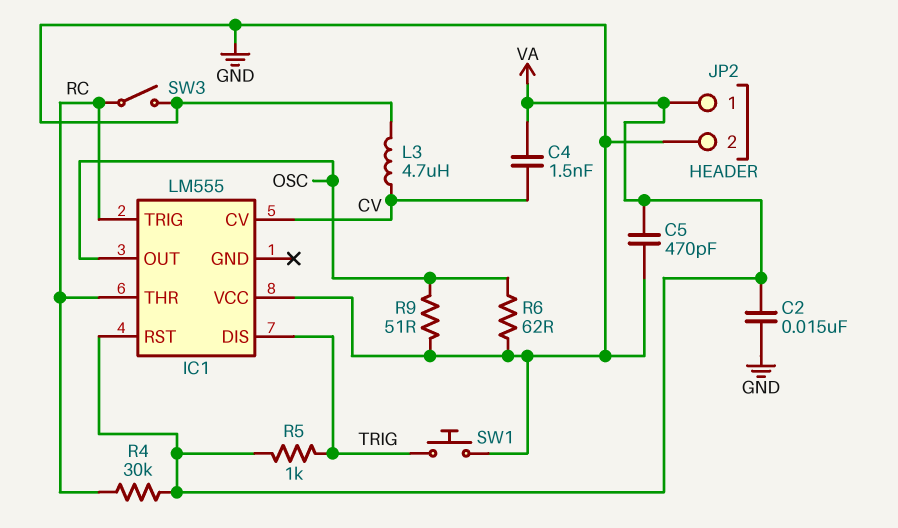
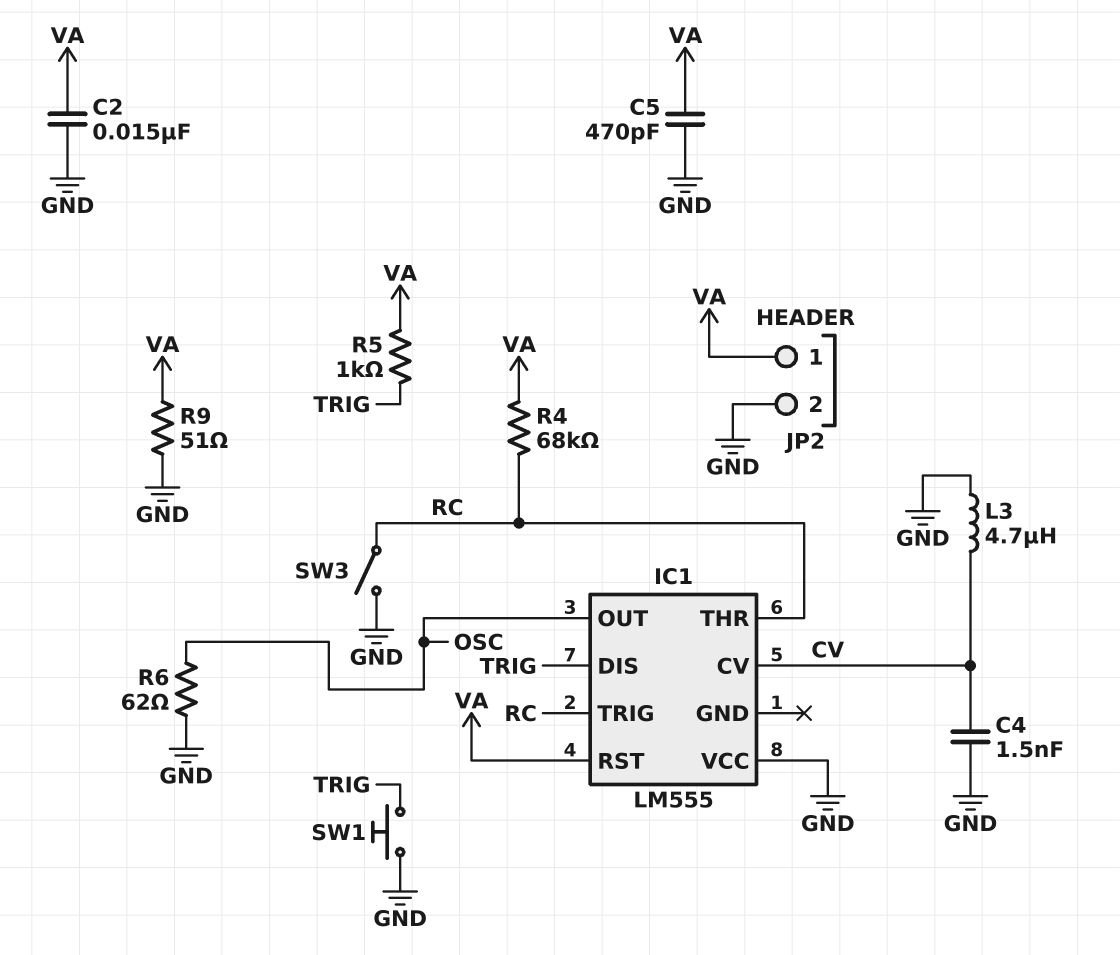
C4: 1.5nF (CV, VA) -> 1.5nF (CV, GND)
R4: 30k (RC, VA) -> 68k (RC, VA)
R9: 51 (GND, OSC) -> 51 (GND, VA)

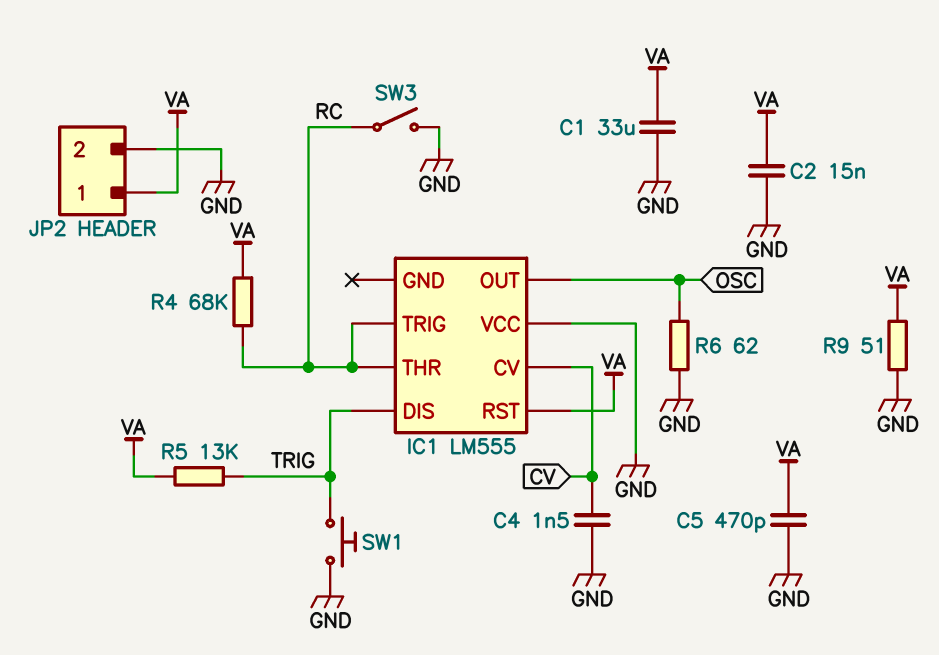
C1: none -> 33uF (GND, VA)
L3: 4.7uH (CV, GND) -> none
R5: 1k (TRIG, VA) -> 13k (TRIG, VA)

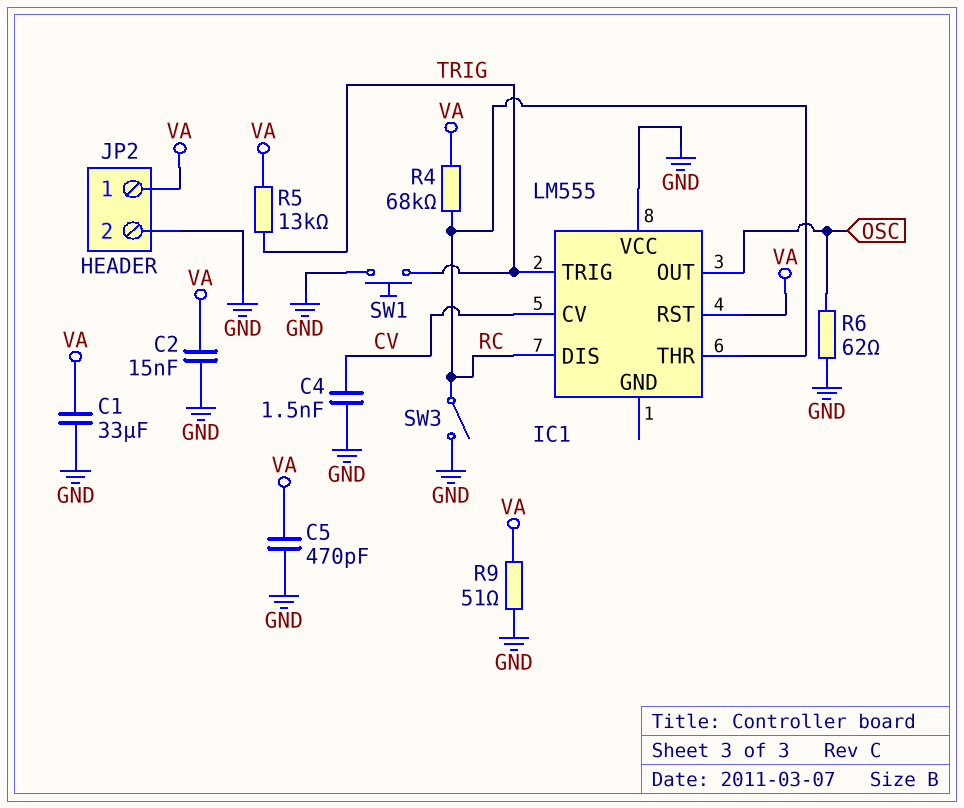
IC1 pin DIS: TRIG -> RC
IC1 pin TRIG: RC -> TRIG

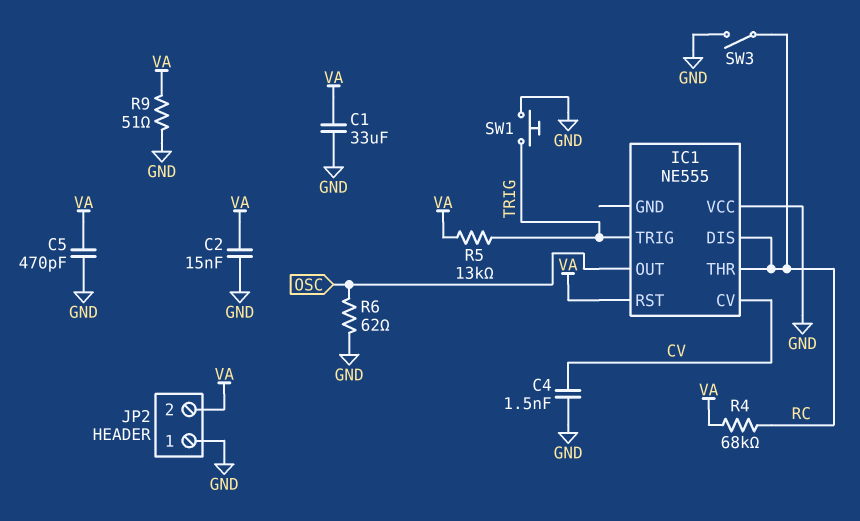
IC1: LM555 -> NE555
JP2 pin 1: VA -> GND
JP2 pin 2: GND -> VA

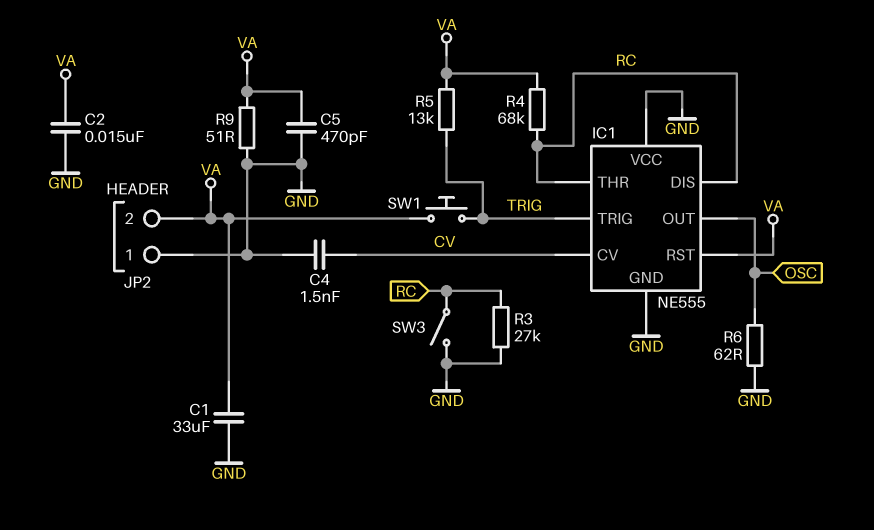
IC1 pin GND: none -> GND
R3: none -> 27k (GND, RC)
SW1: button (GND, TRIG) -> button (TRIG, VA)

